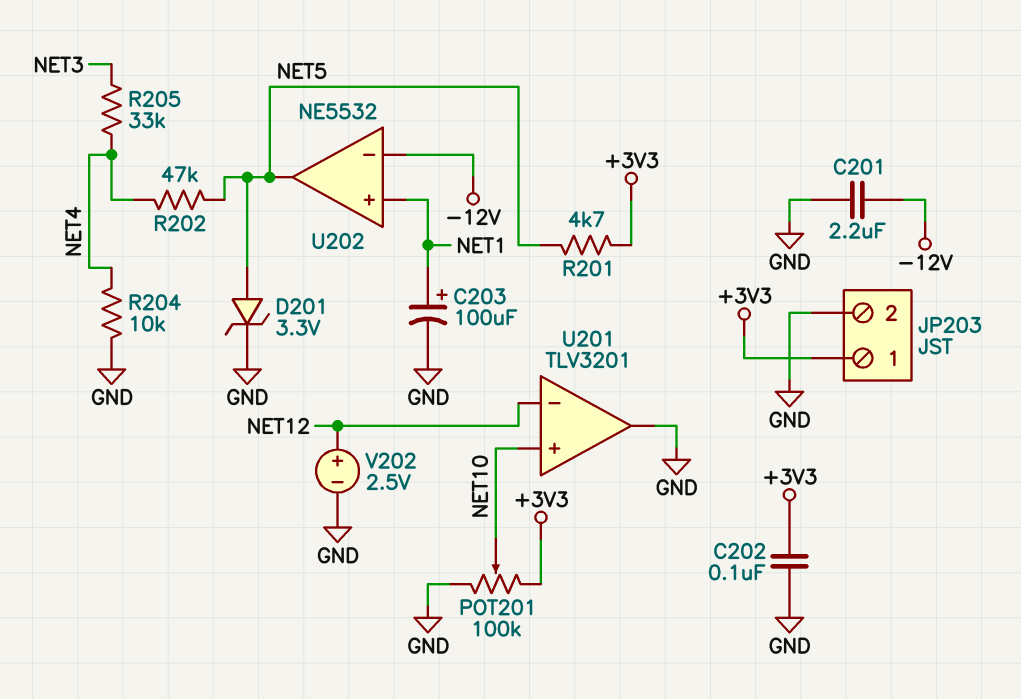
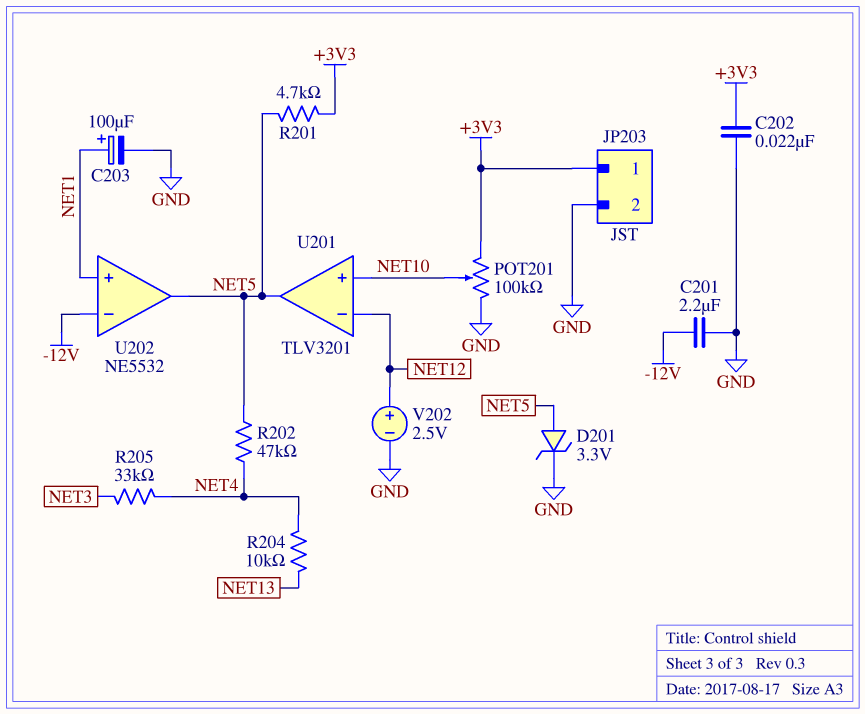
C202: 100nF (+3V3, GND) -> 22nF (+3V3, GND)
R204: 10k (GND, NET4) -> 10k (NET4, NET13)
U201 pin out: GND -> NET5

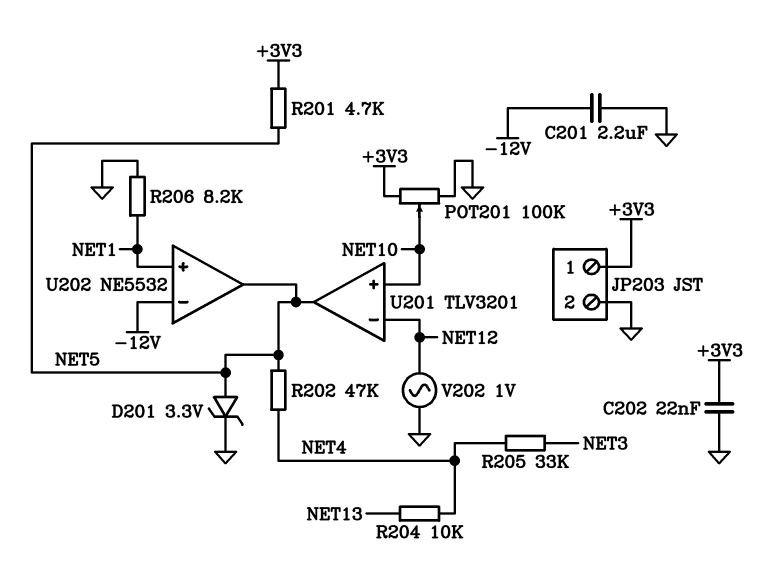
C203: 100uF (plus NET1, minus GND) -> none
R206: none -> 8.2k (GND, NET1)
V202: 2.5V (plus NET12, minus GND) -> AC 1V (GND, NET12)

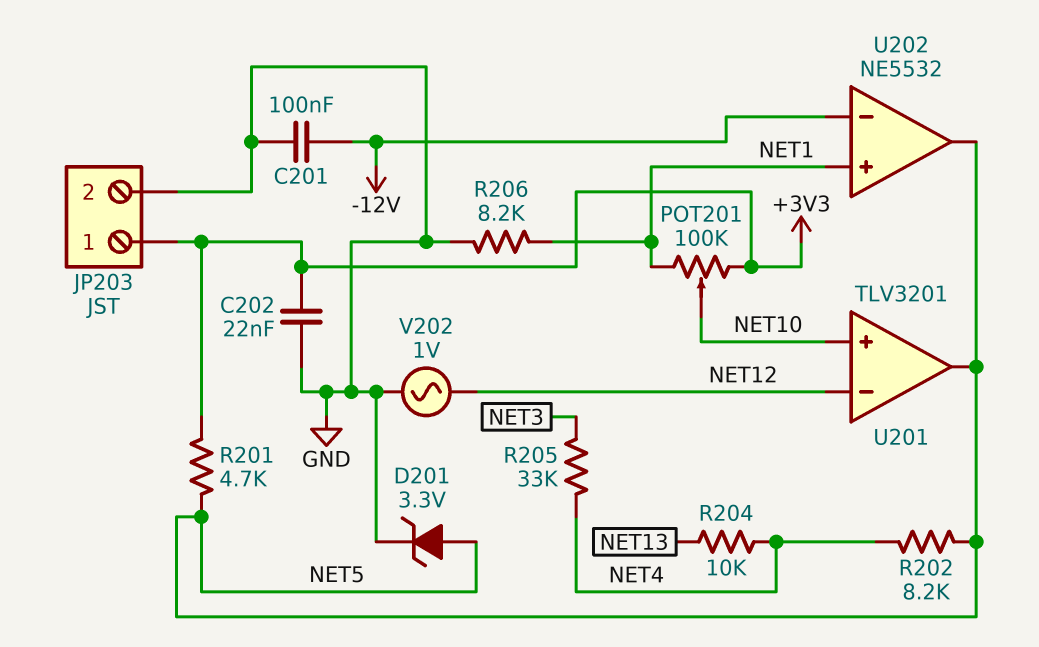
C201: 2.2uF (-12V, GND) -> 100nF (-12V, GND)
POT201: 100k (+3V3, GND, wiper NET10) -> 100k (+3V3, NET1, wiper NET10)
R202: 47k (NET4, NET5) -> 8.2k (NET4, NET5)

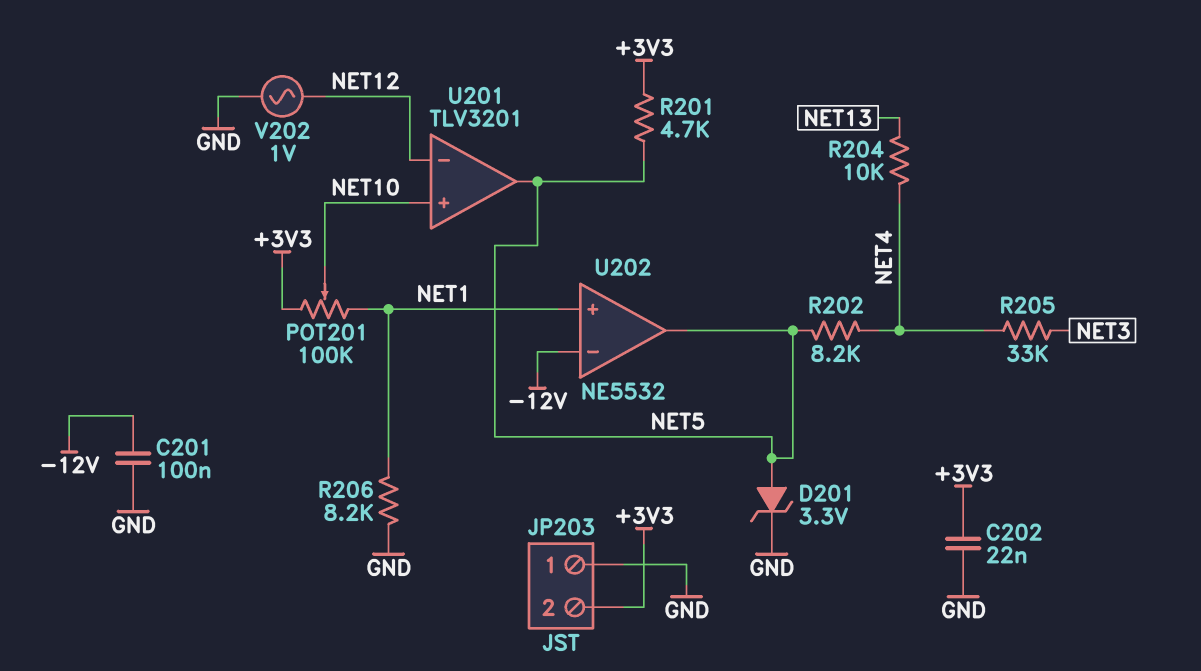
JP203 pin 1: +3V3 -> GND
JP203 pin 2: GND -> +3V3

